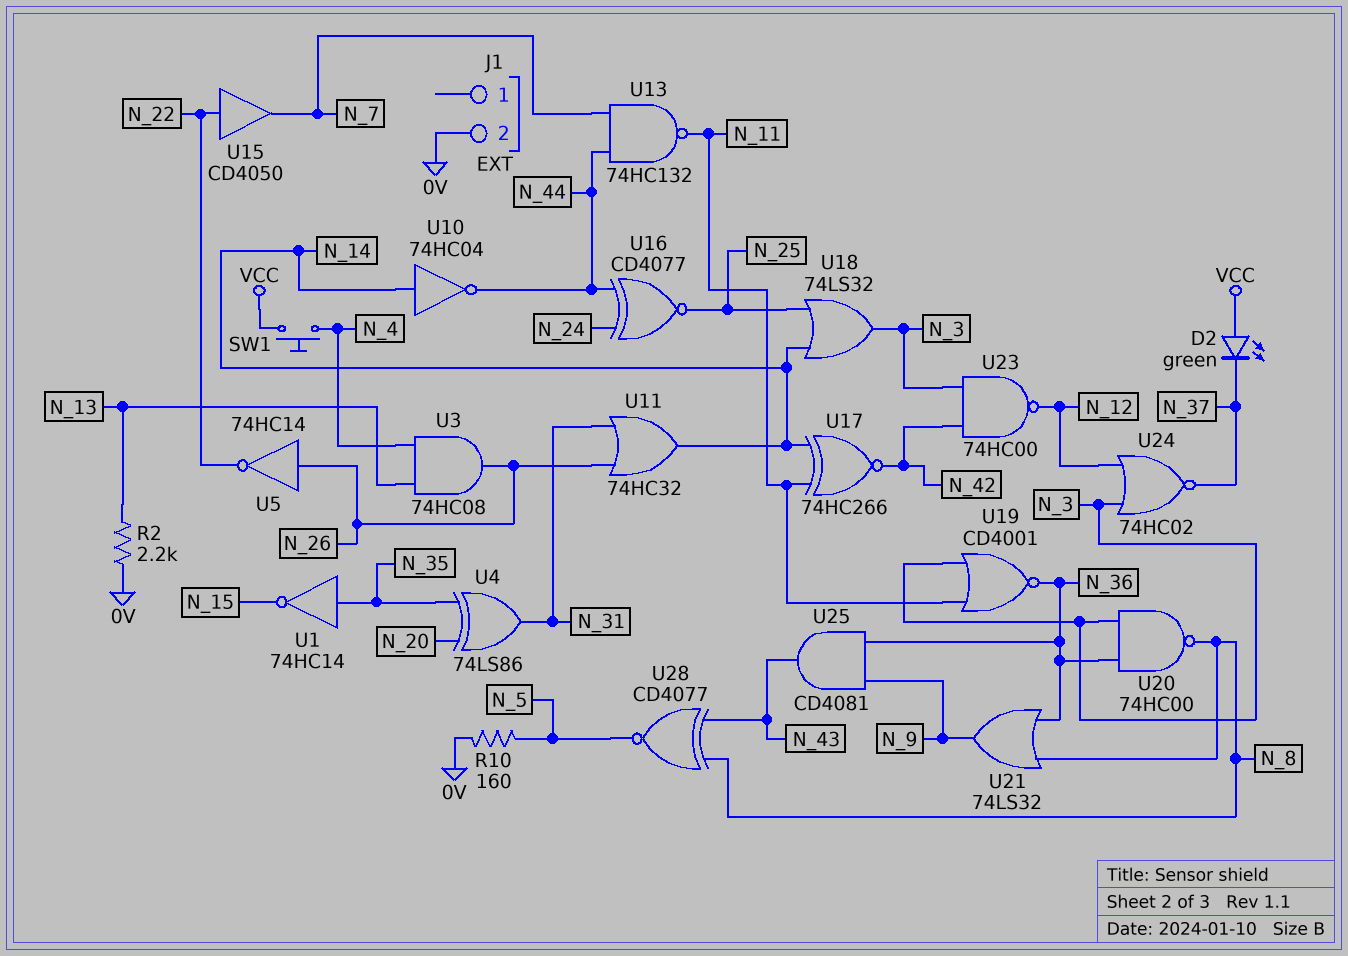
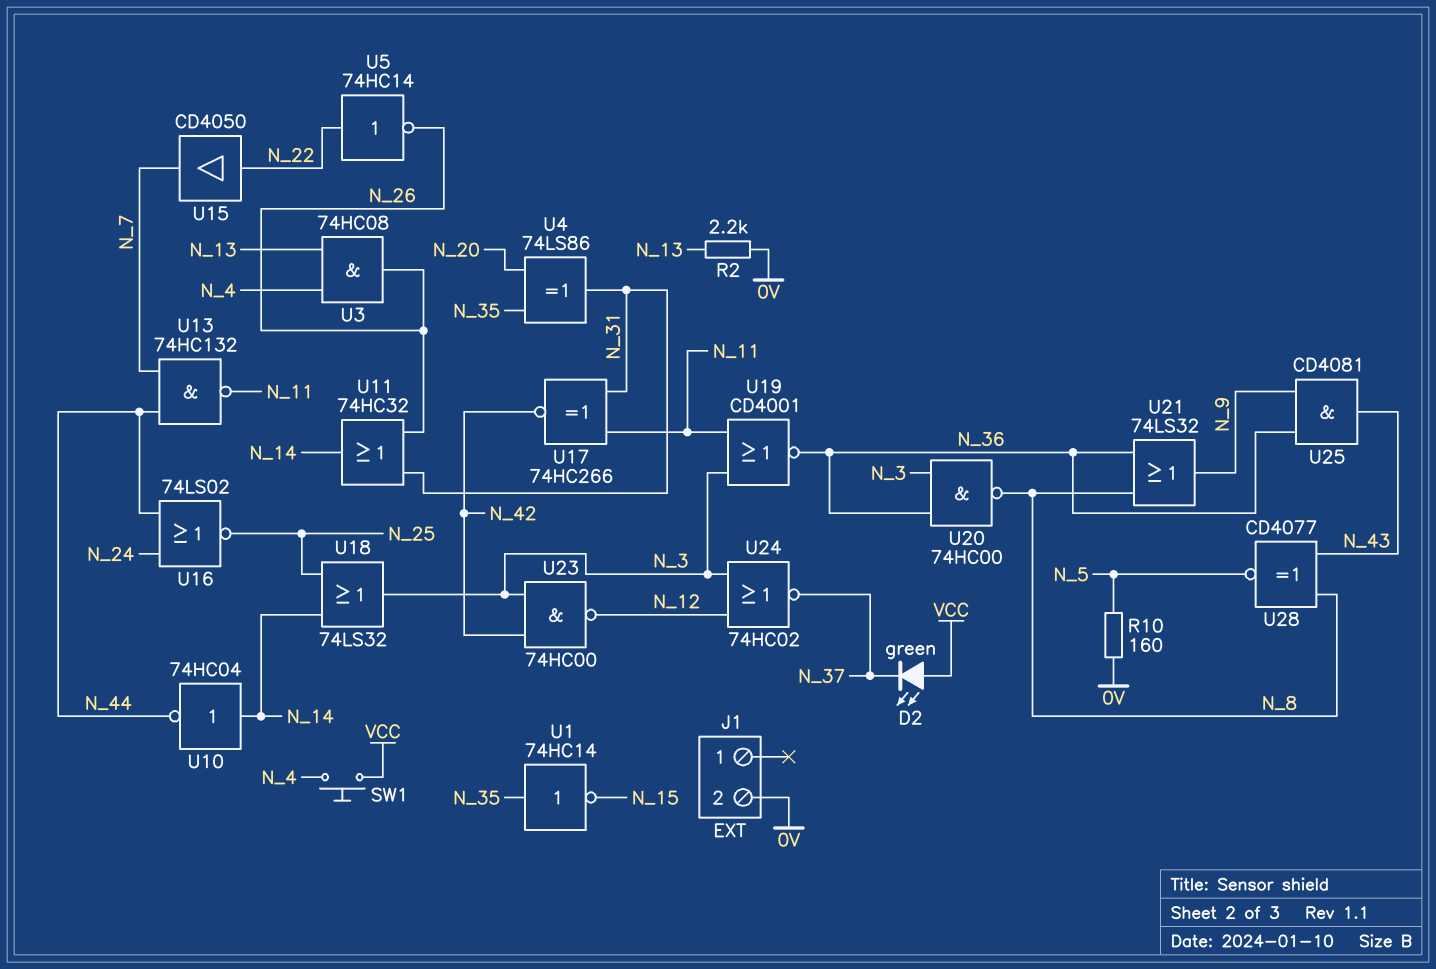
U5: NOT 74HC14 (in N_26, out N_22) -> NOT 74HC14 (in N_22, out N_26)
U16: XNOR CD4077 (in N_24, in N_44, out N_25) -> NOR 74LS02 (in N_24, in N_44, out N_25)
U17: XNOR 74HC266 (in N_11, in N_14, out N_42) -> XNOR 74HC266 (in N_11, in N_31, out N_42)

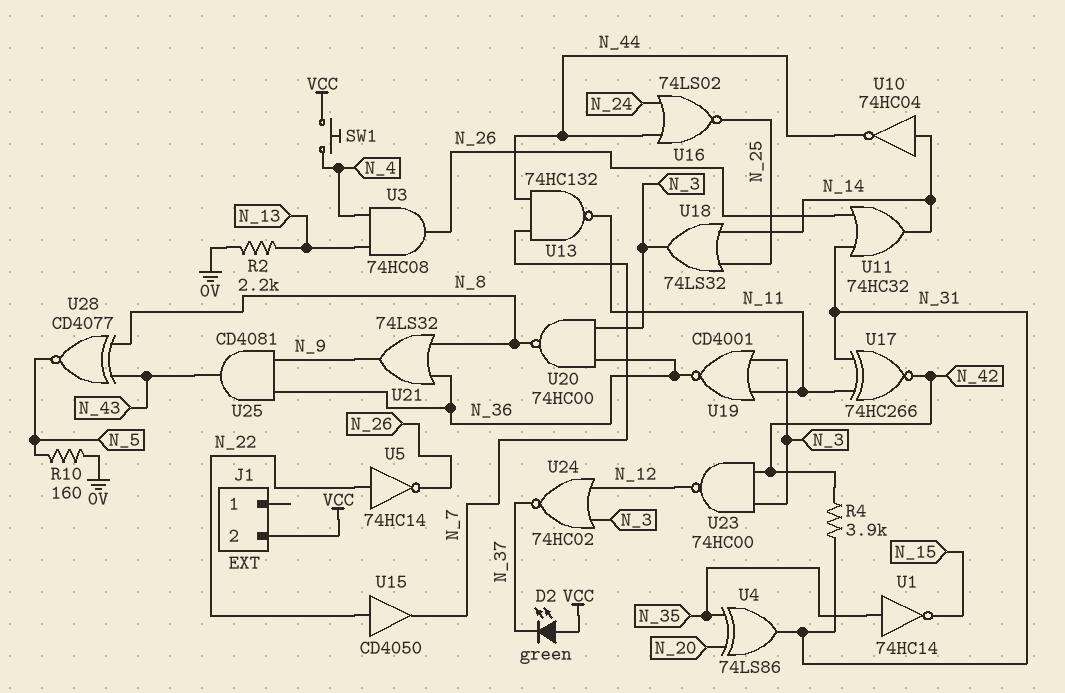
J1 pin 2: 0V -> VCC
R4: none -> 3.9k (N_31, N_42)

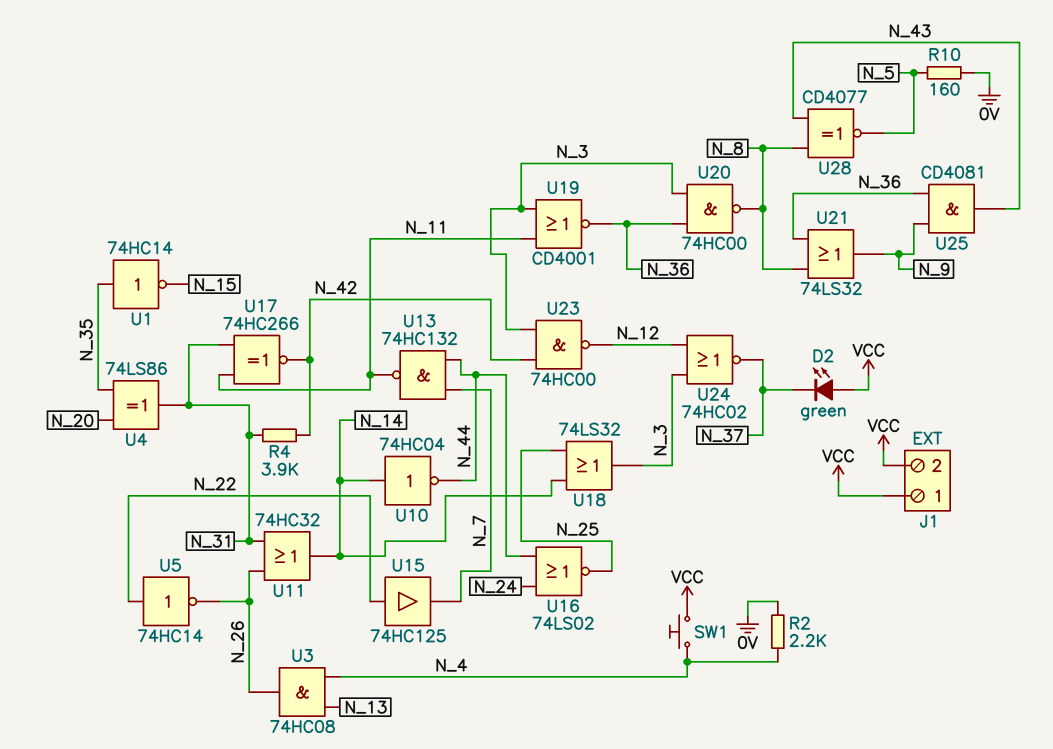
J1 pin 1: none -> VCC
R2: 2.2k (0V, N_13) -> 2.2k (0V, N_4)
U15: buffer CD4050 (in N_22, out N_7) -> buffer 74HC125 (in N_22, out N_7)

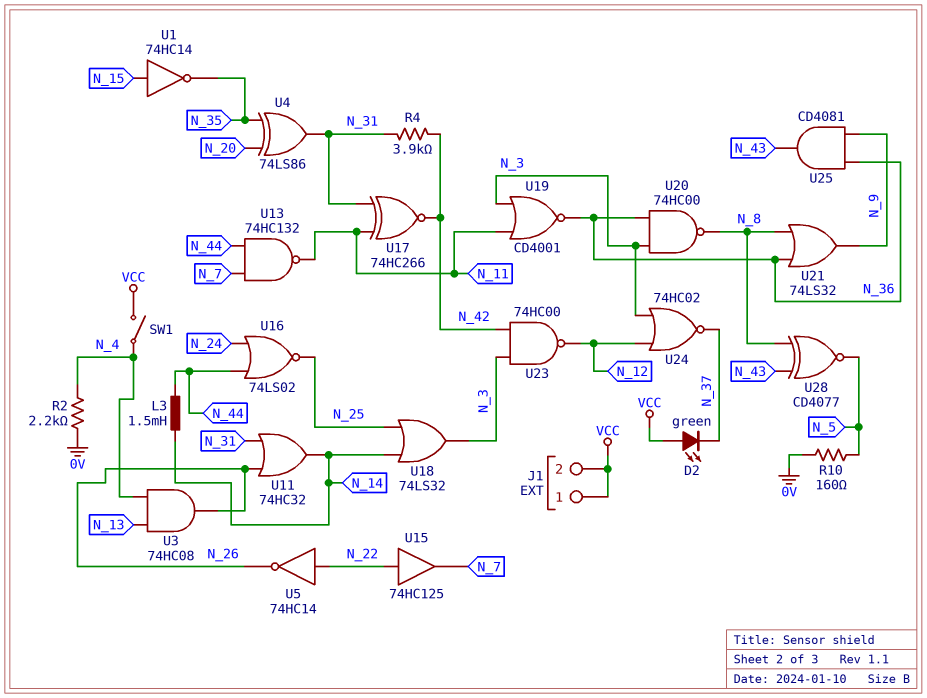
L3: none -> 1.5mH (N_14, N_44)
SW1: button (N_4, VCC) -> switch (N_4, VCC)
U1: NOT 74HC14 (in N_35, out N_15) -> NOT 74HC14 (in N_15, out N_35)
U10: NOT 74HC04 (in N_14, out N_44) -> none

